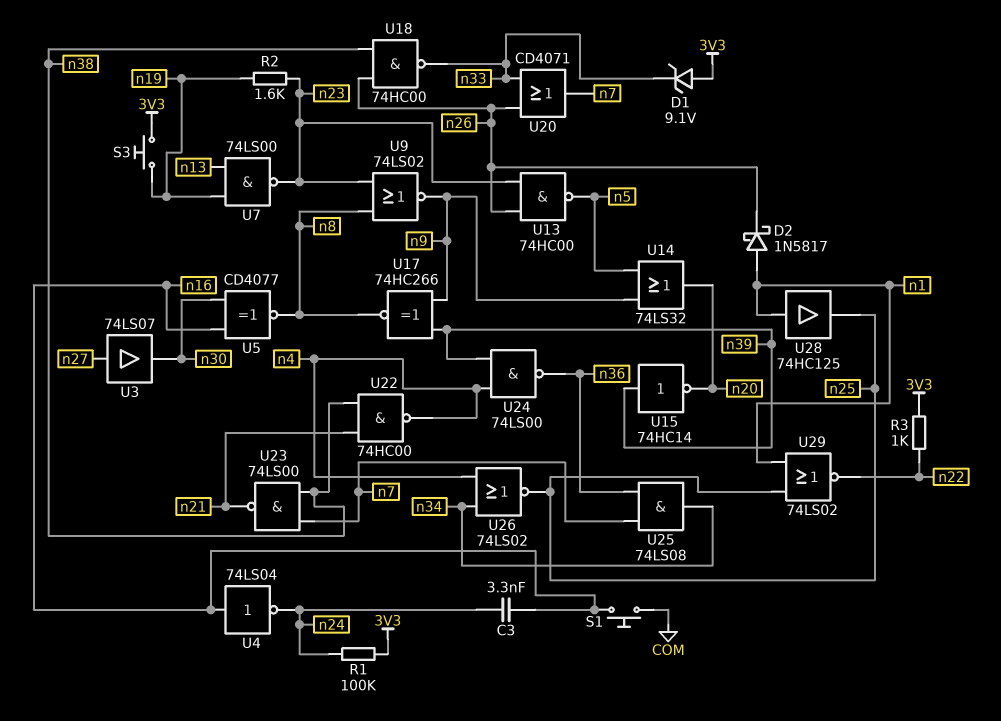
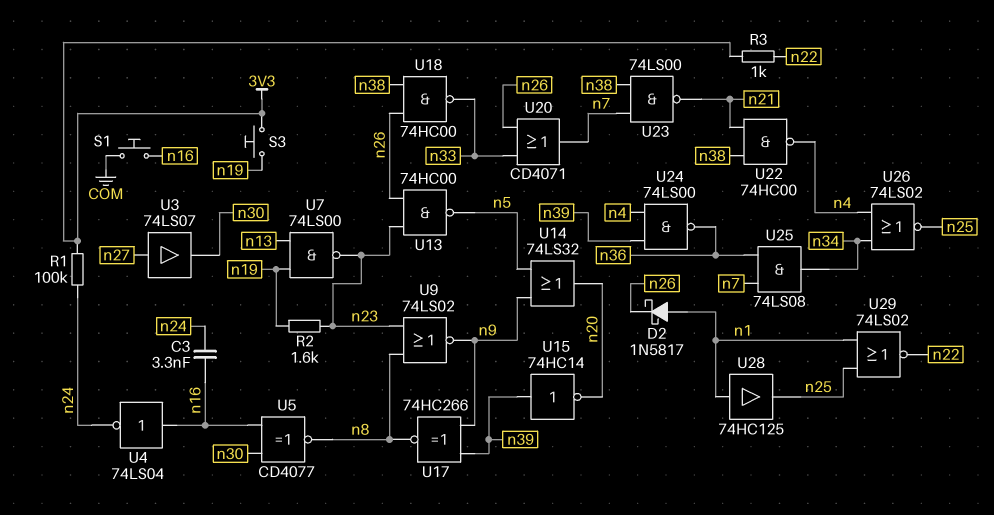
D1: zener 9.1V (A 3V3, K n33) -> none

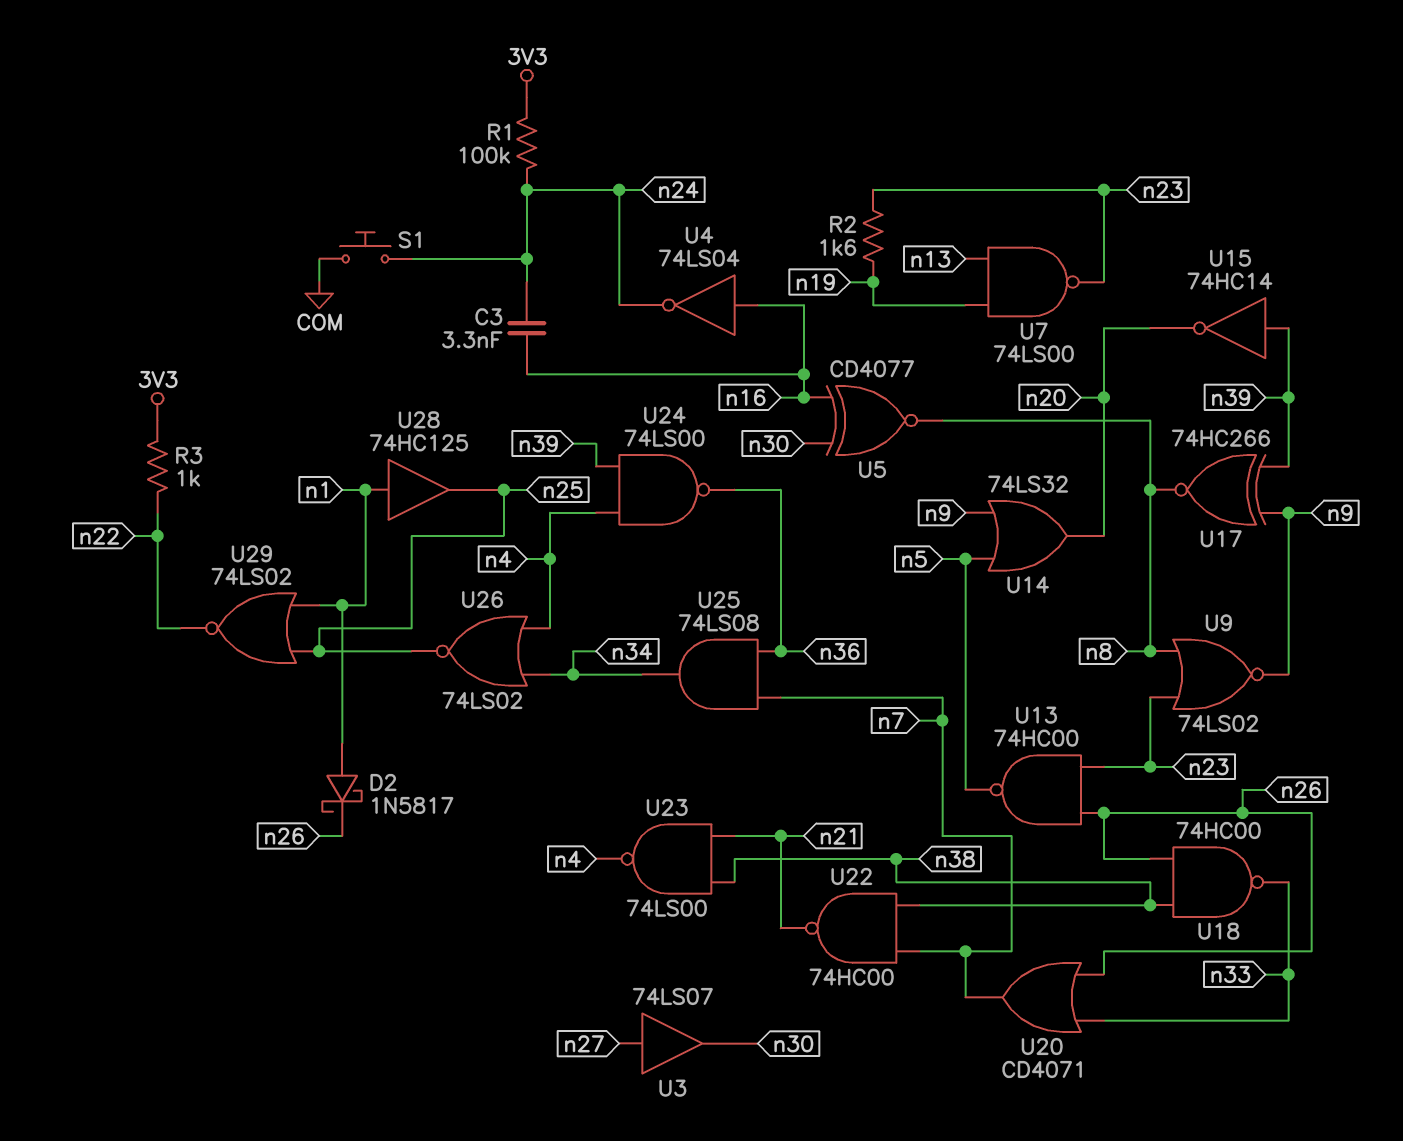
S1: button (COM, n16) -> button (COM, n24)
S3: button (3V3, n19) -> none
U22: NAND 74HC00 (in n21, in n38, out n4) -> NAND 74HC00 (in n7, in n38, out n21)
U23: NAND 74LS00 (in n7, in n38, out n21) -> NAND 74LS00 (in n21, in n38, out n4)

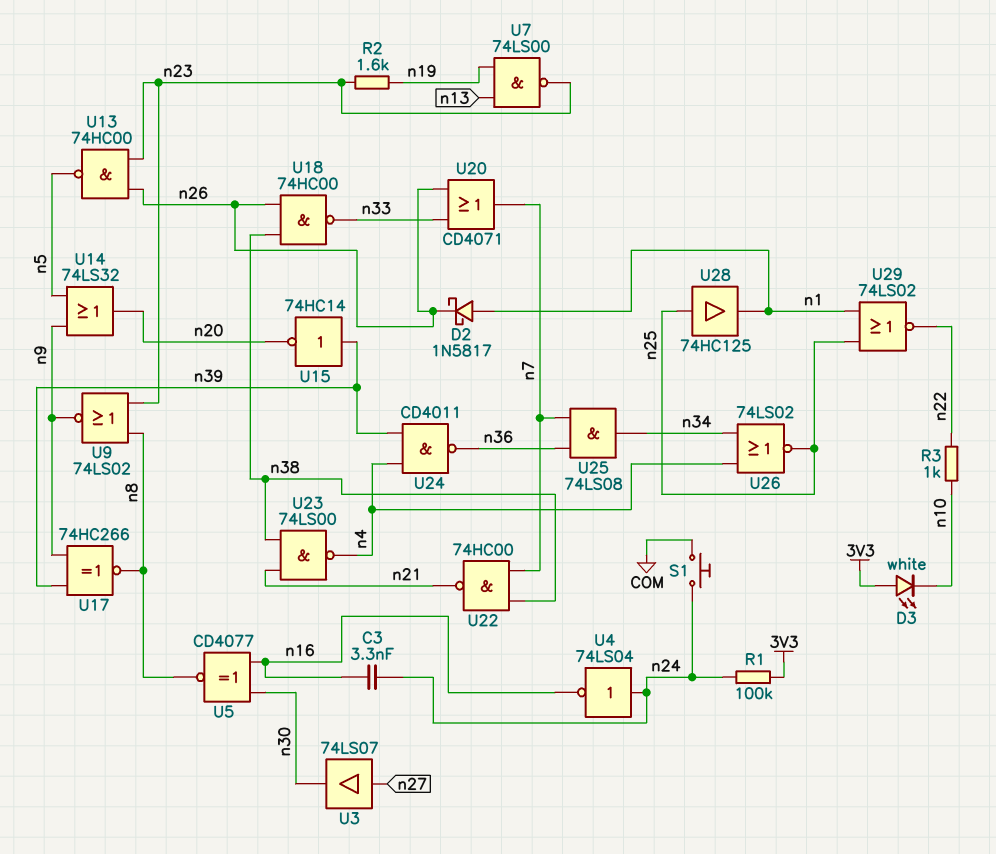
D3: none -> LED white (A 3V3, K n10)
R3: 1k (3V3, n22) -> 1k (n10, n22)
U4: NOT 74LS04 (in n16, out n24) -> NOT 74LS04 (in n24, out n16)
U24: NAND 74LS00 (in n4, in n39, out n36) -> NAND CD4011 (in n4, in n39, out n36)
U28: buffer 74HC125 (in n1, out n25) -> buffer 74HC125 (in n25, out n1)

